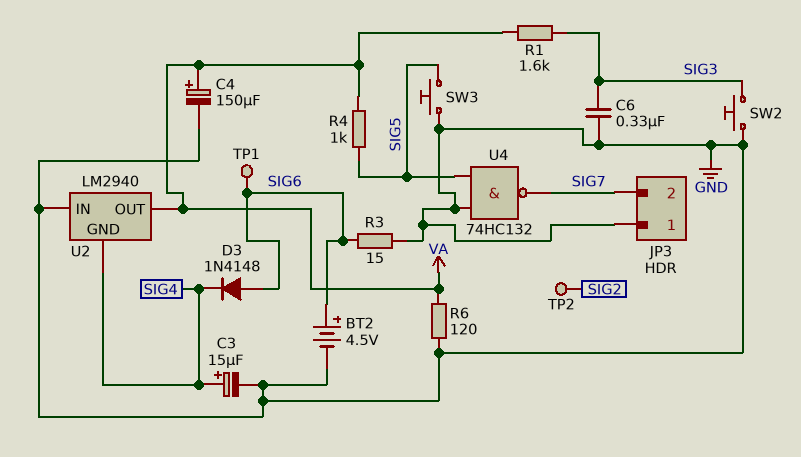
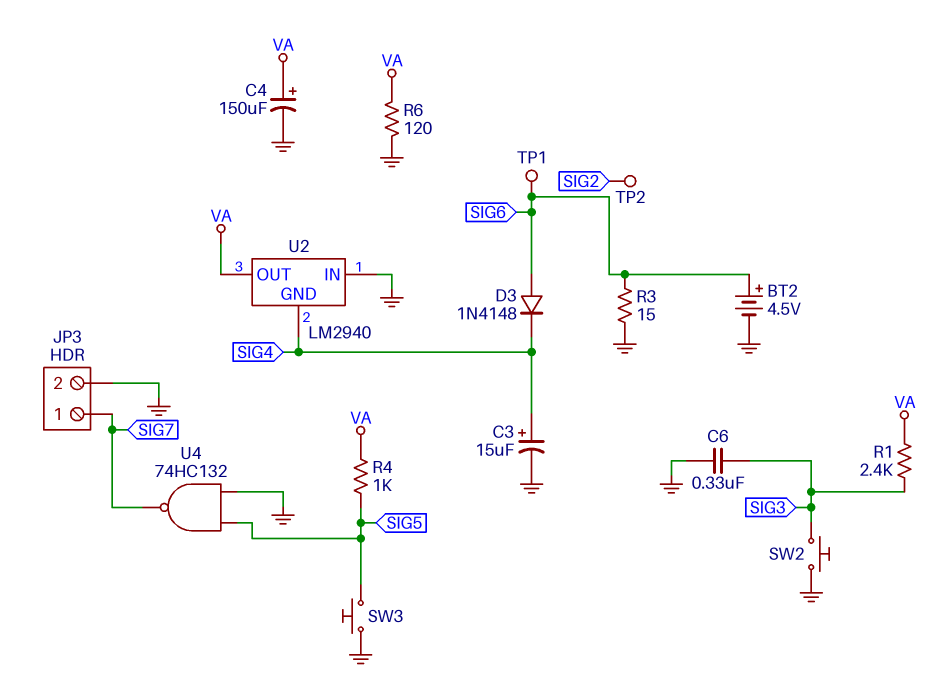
JP3 pin 1: GND -> SIG7
JP3 pin 2: SIG7 -> GND
R1: 1.6k (SIG3, VA) -> 2.4k (SIG3, VA)

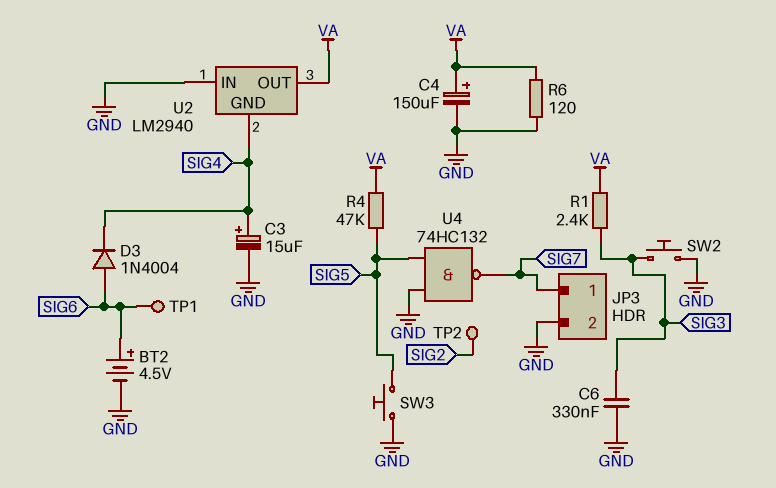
D3: diode 1N4148 (A SIG6, K SIG4) -> diode 1N4004 (A SIG6, K SIG4)
R3: 15 (GND, SIG6) -> none
R4: 1k (SIG5, VA) -> 47k (SIG5, VA)

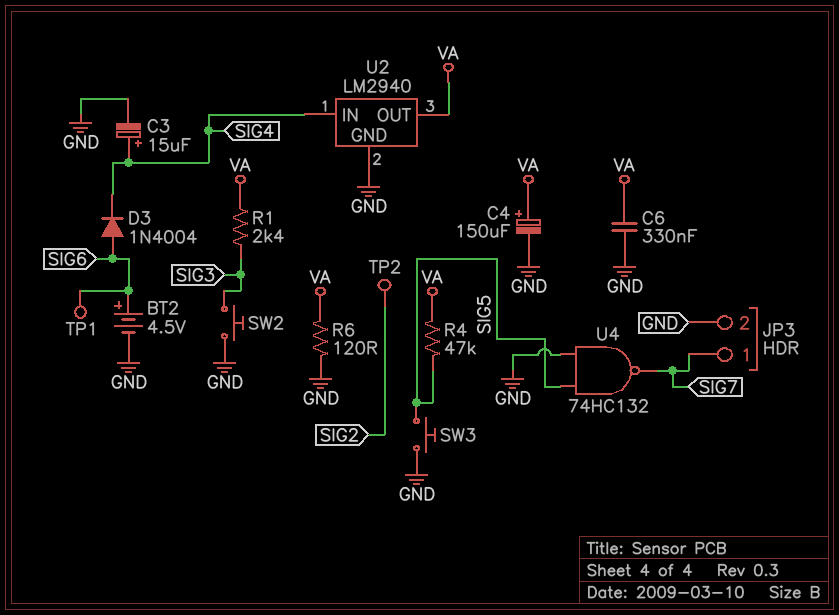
C6: 330nF (GND, SIG3) -> 330nF (GND, VA)
U2 pin GND: SIG4 -> GND
U2 pin IN: GND -> SIG4

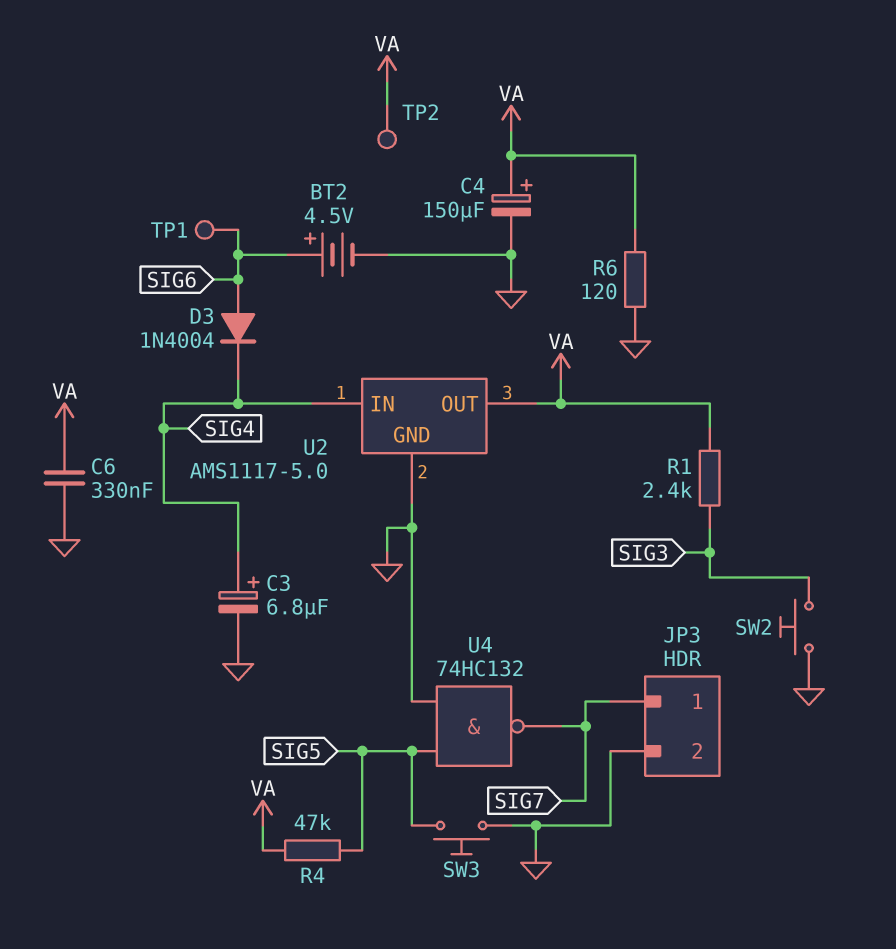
C3: 15uF (plus SIG4, minus GND) -> 6.8uF (plus SIG4, minus GND)
TP2: test point (SIG2) -> test point (VA)
U2: LM2940 -> AMS1117-5.0

